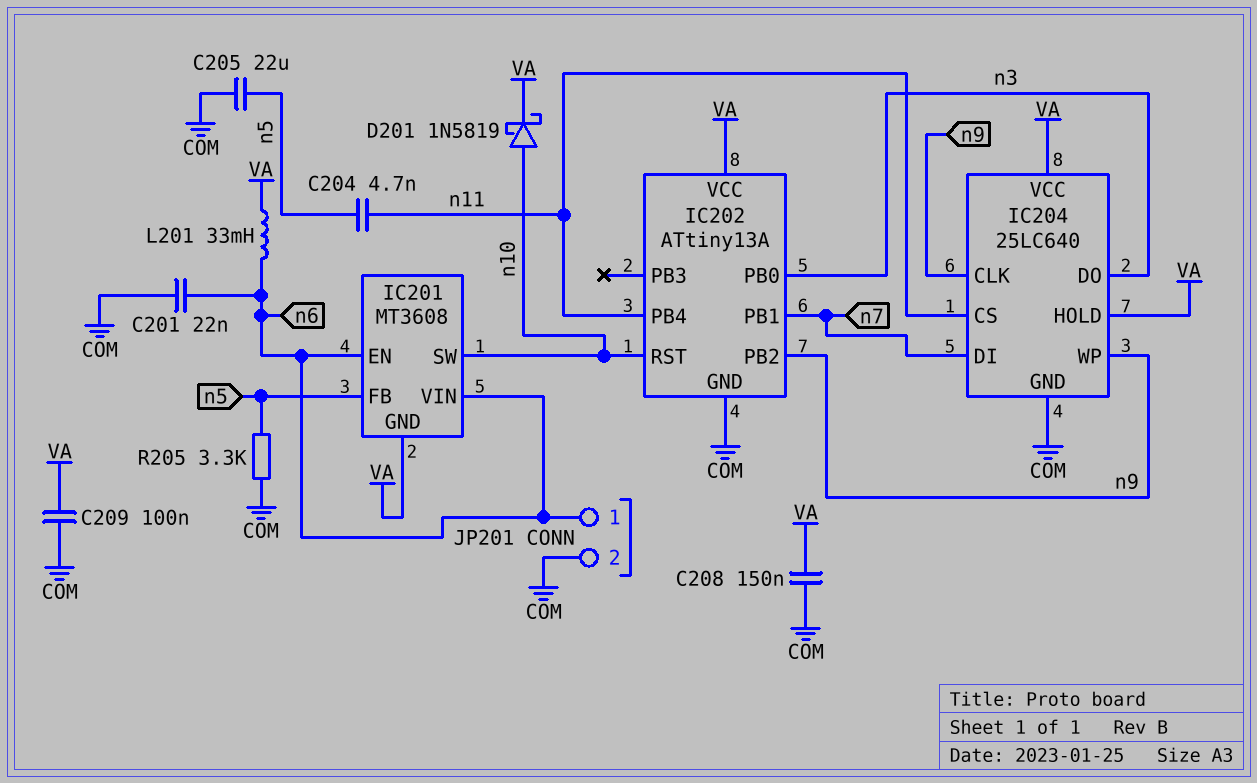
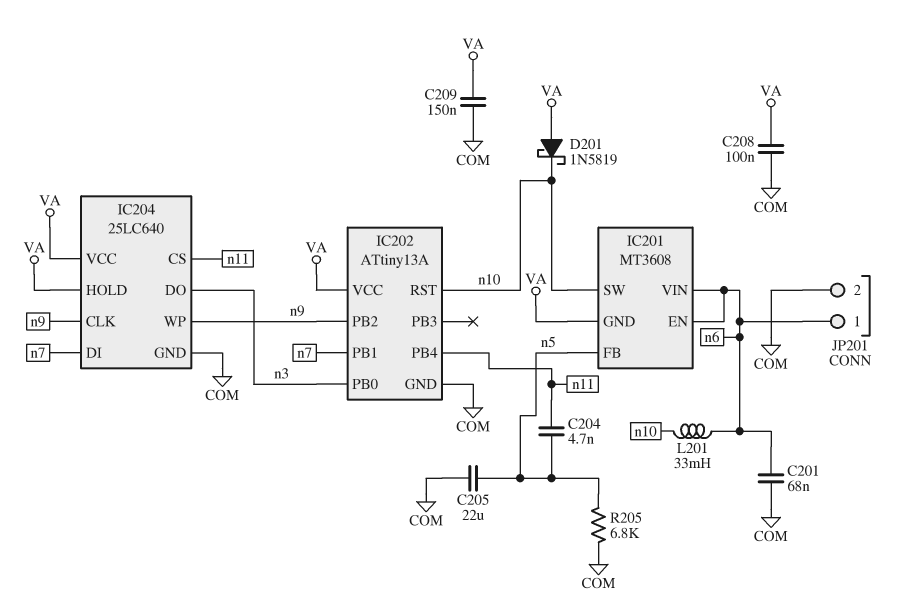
C201: 22nF (COM, n6) -> 68nF (COM, n6)
C208: 150nF (COM, VA) -> 100nF (COM, VA)
C209: 100nF (COM, VA) -> 150nF (COM, VA)
D201: schottky 1N5819 (A n10, K VA) -> schottky 1N5819 (A VA, K n10)
L201: 33mH (VA, n6) -> 33mH (n6, n10)
R205: 3.3k (COM, n5) -> 6.8k (COM, n5)

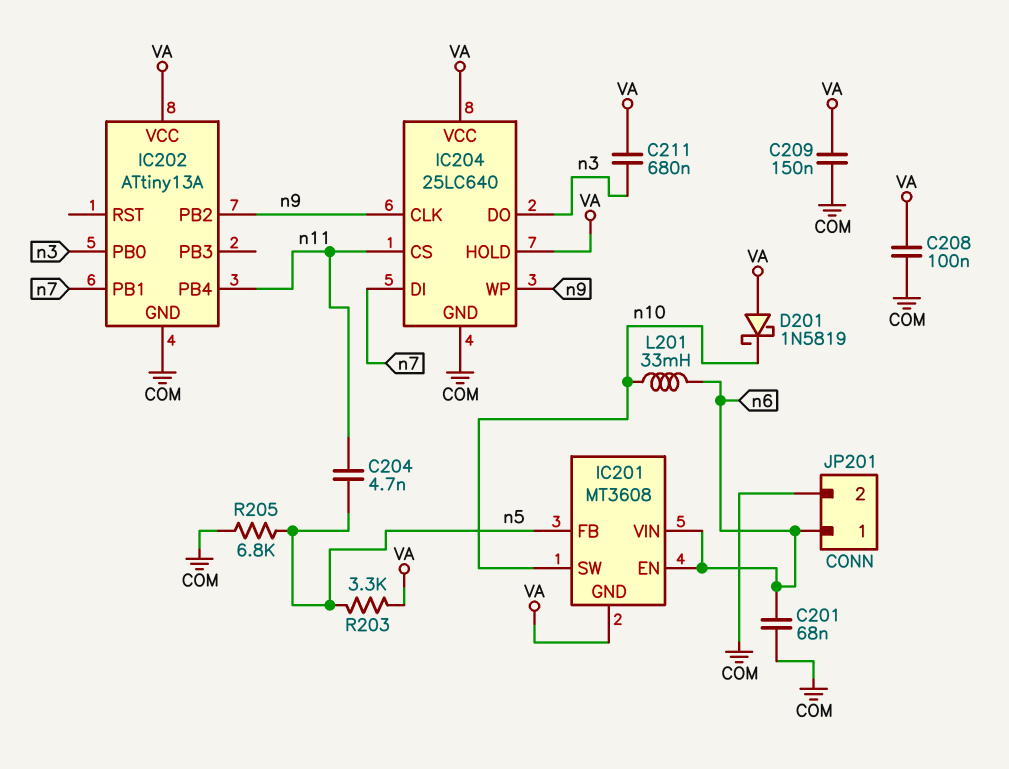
C205: 22uF (COM, n5) -> none
C211: none -> 680nF (VA, n3)
IC202 pin RST: n10 -> none
R203: none -> 3.3k (VA, n5)

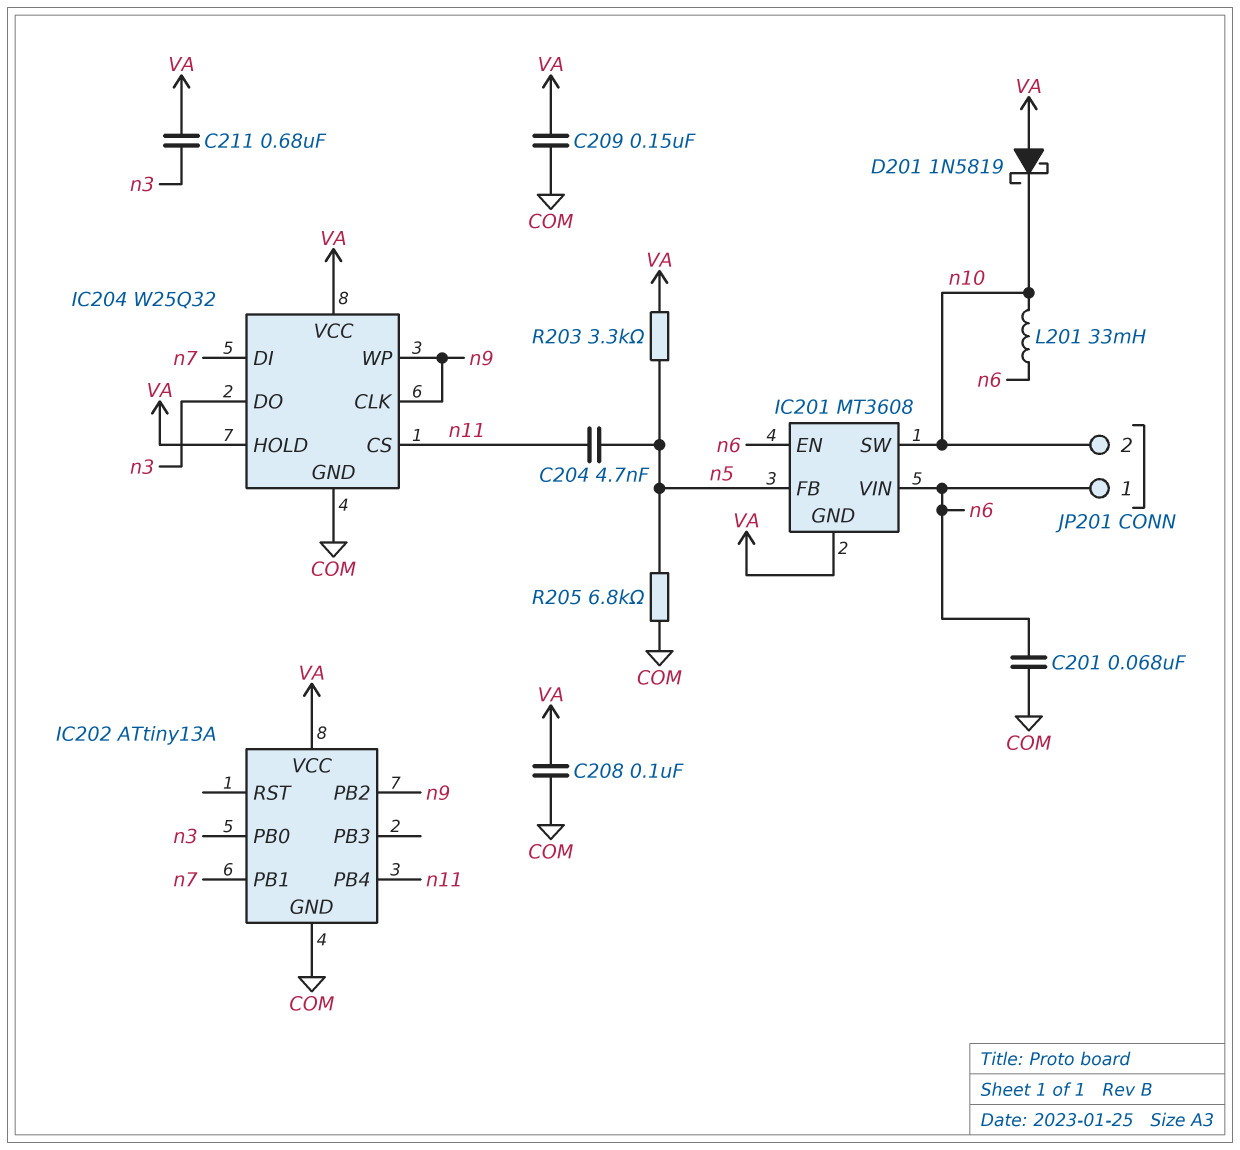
IC204: 25LC640 -> W25Q32
JP201 pin 2: COM -> n10

